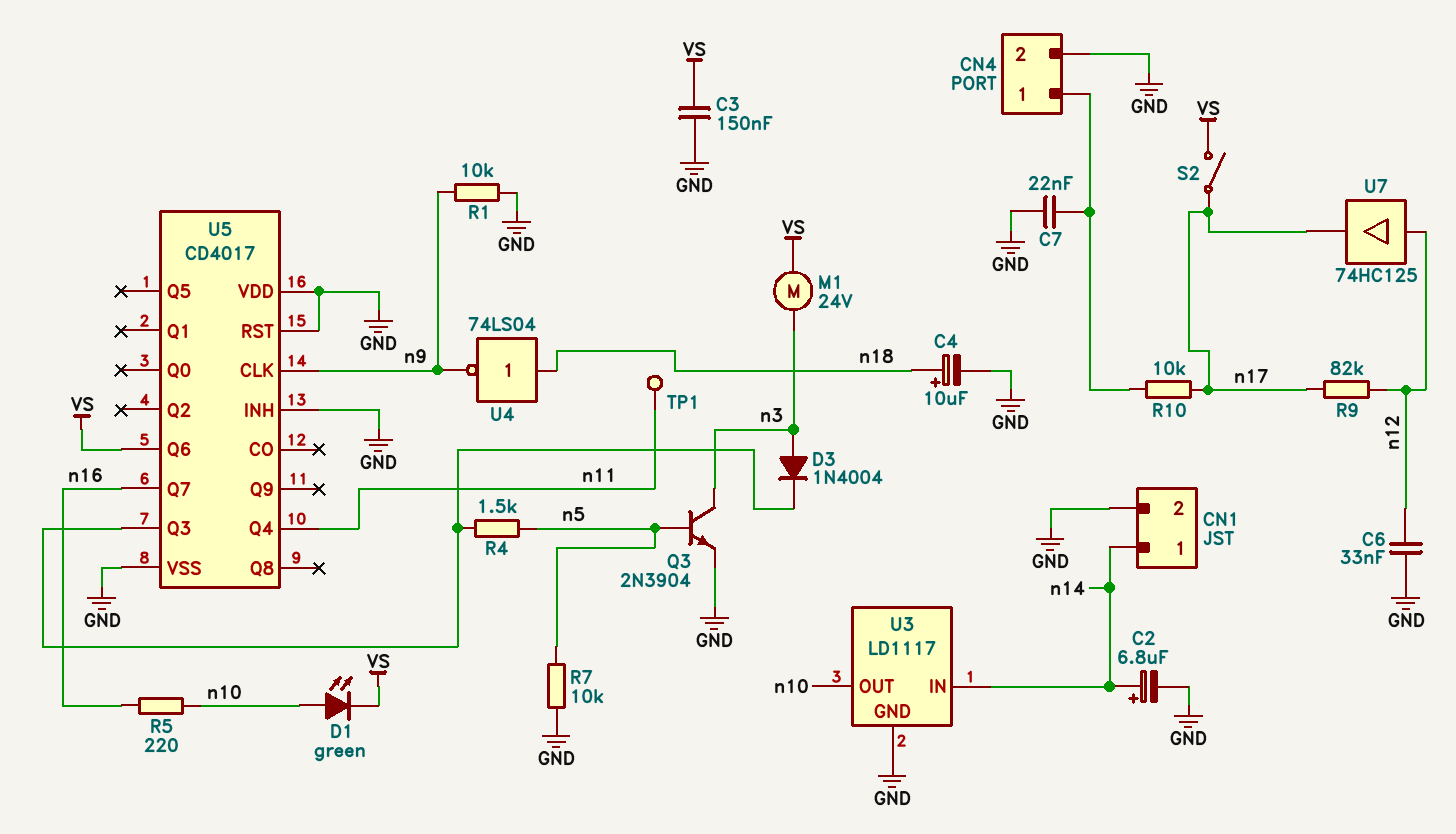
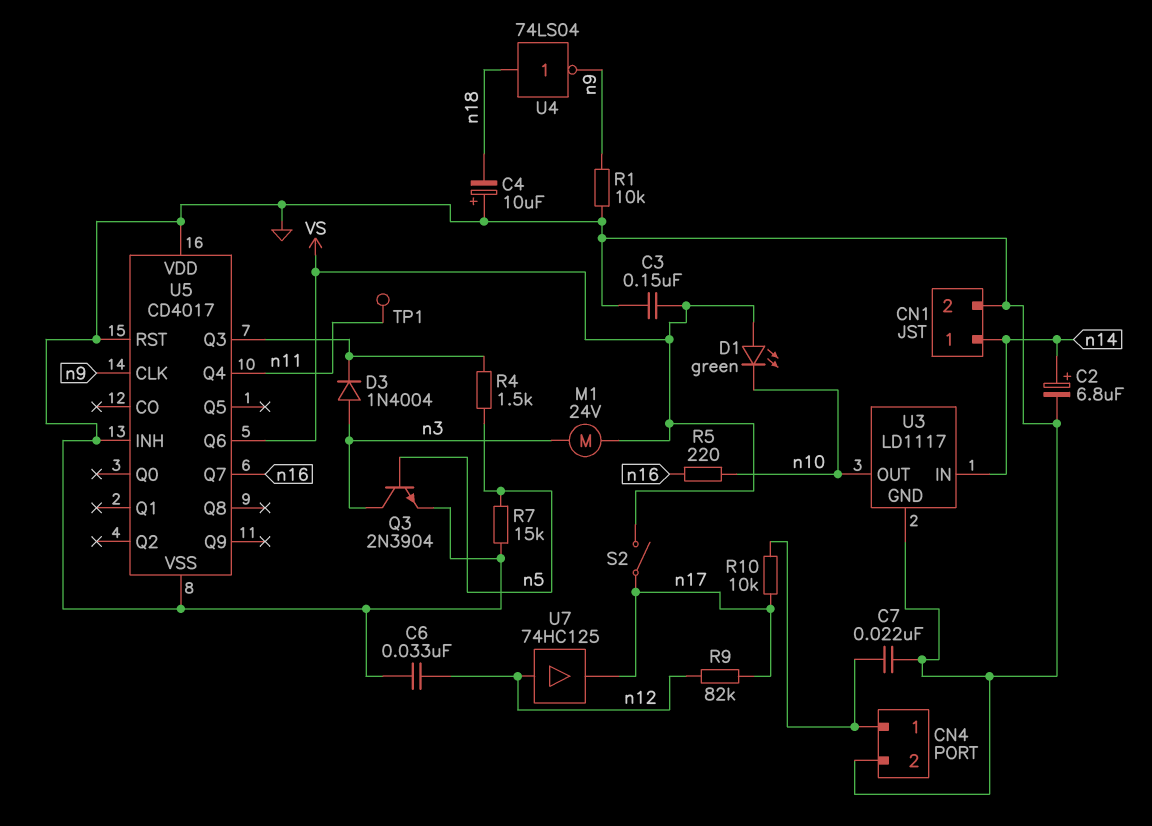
C4: 10uF (plus n18, minus GND) -> 10uF (plus GND, minus n18)
D1: LED green (A n10, K VS) -> LED green (A VS, K n10)
R7: 10k (GND, n5) -> 15k (GND, n5)

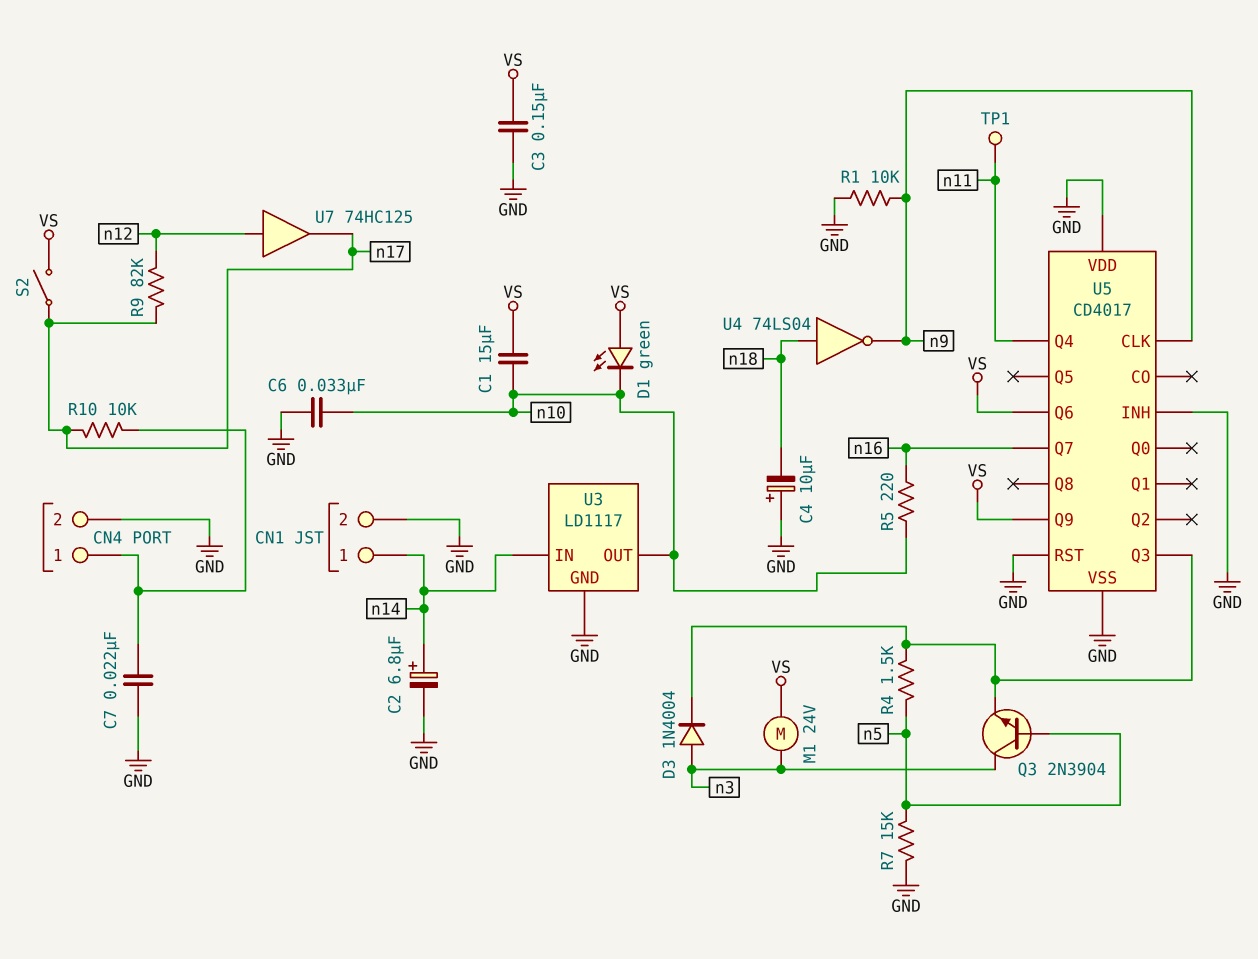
C1: none -> 15uF (VS, n10)
C6: 33nF (GND, n12) -> 33nF (GND, n10)
Q3: NPN 2N3904 (B n5, C n3, E GND) -> NPN 2N3904 (B n5, C n3, E U5/Q3)
U5 pin Q9: none -> VS

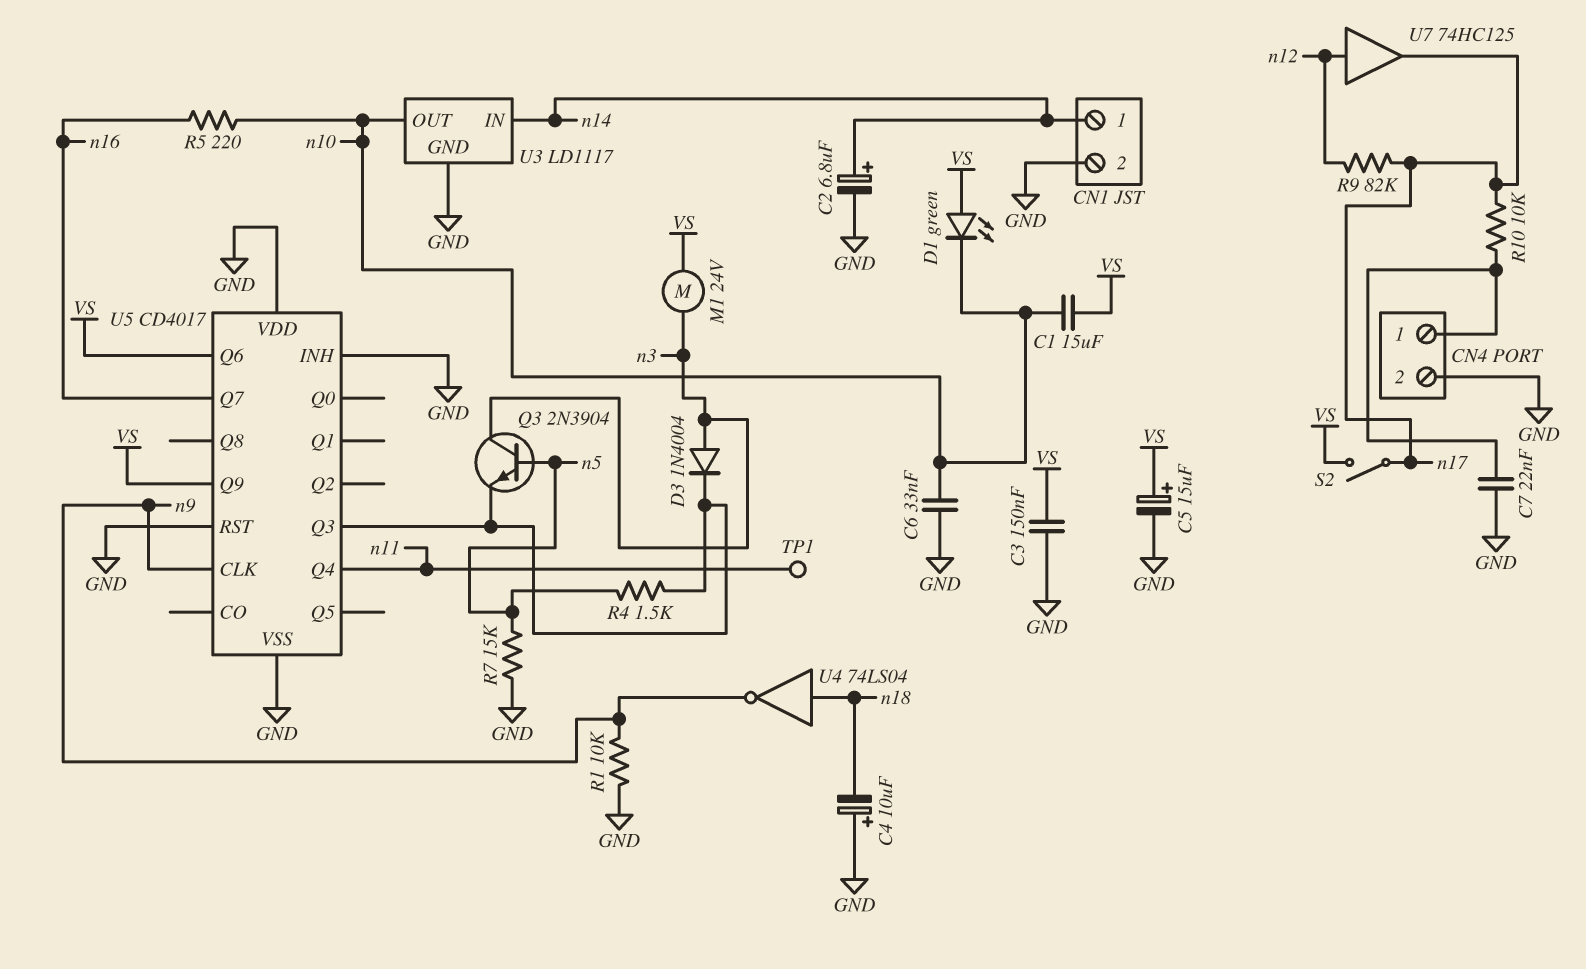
C5: none -> 15uF (plus VS, minus GND)

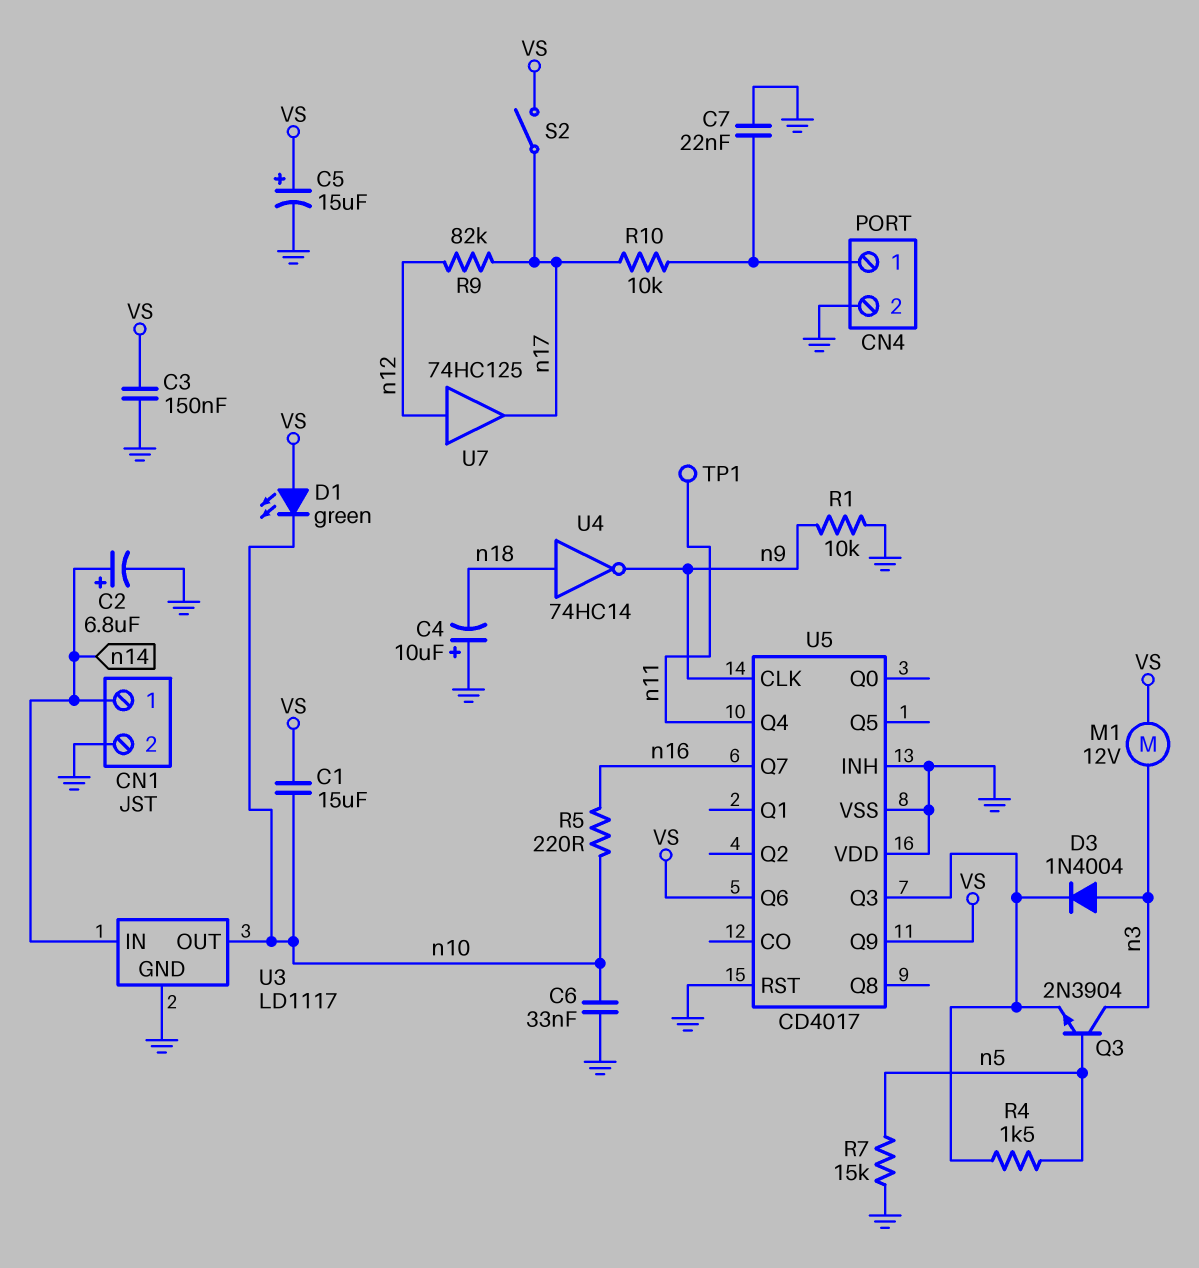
M1: motor 24V (VS, n3) -> motor 12V (VS, n3)
U4: NOT 74LS04 (in n18, out n9) -> NOT 74HC14 (in n18, out n9)

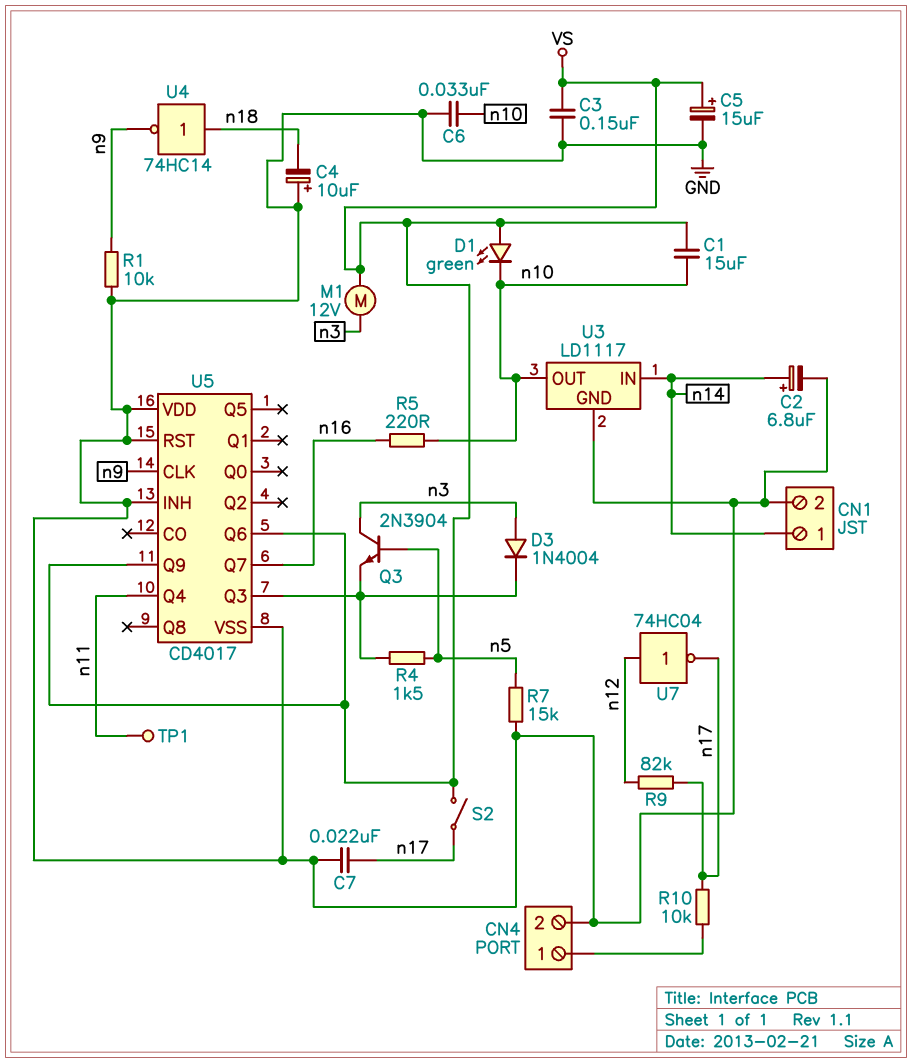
C7: 22nF (CN4/1, GND) -> 22nF (GND, n17)
U7: buffer 74HC125 (in n12, out n17) -> NOT 74HC04 (in n12, out n17)

